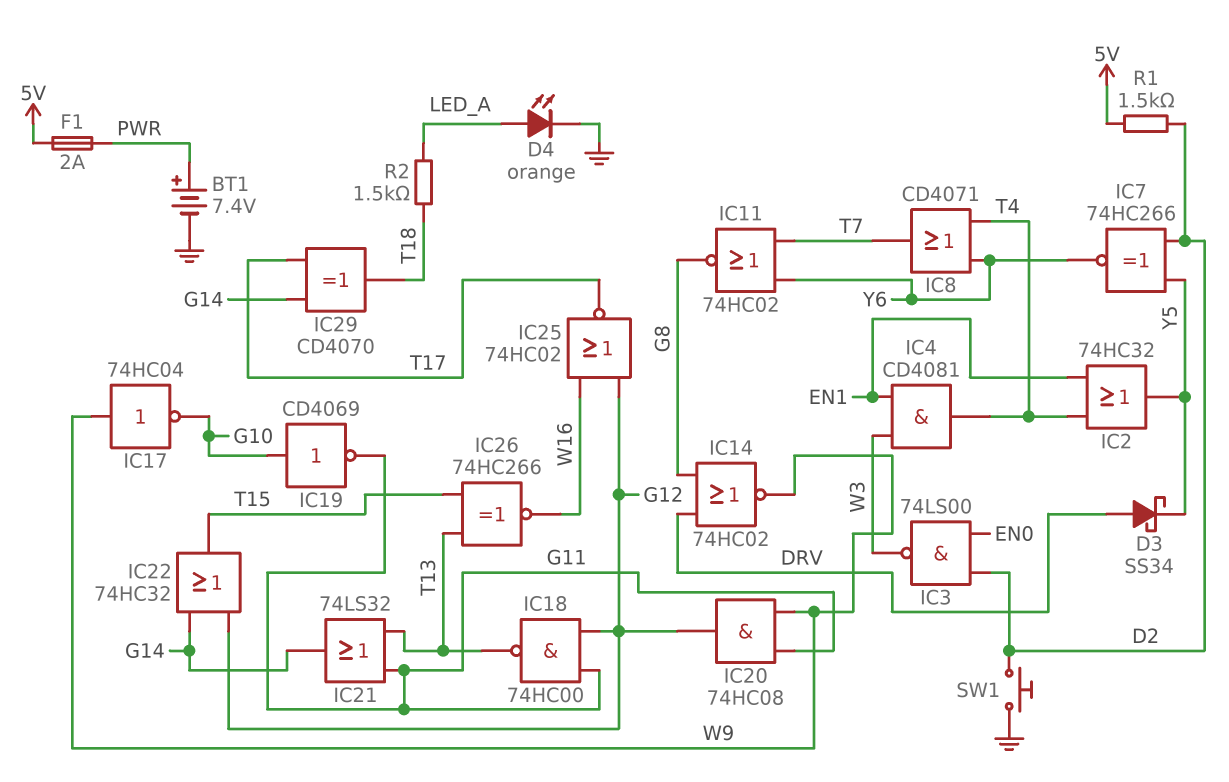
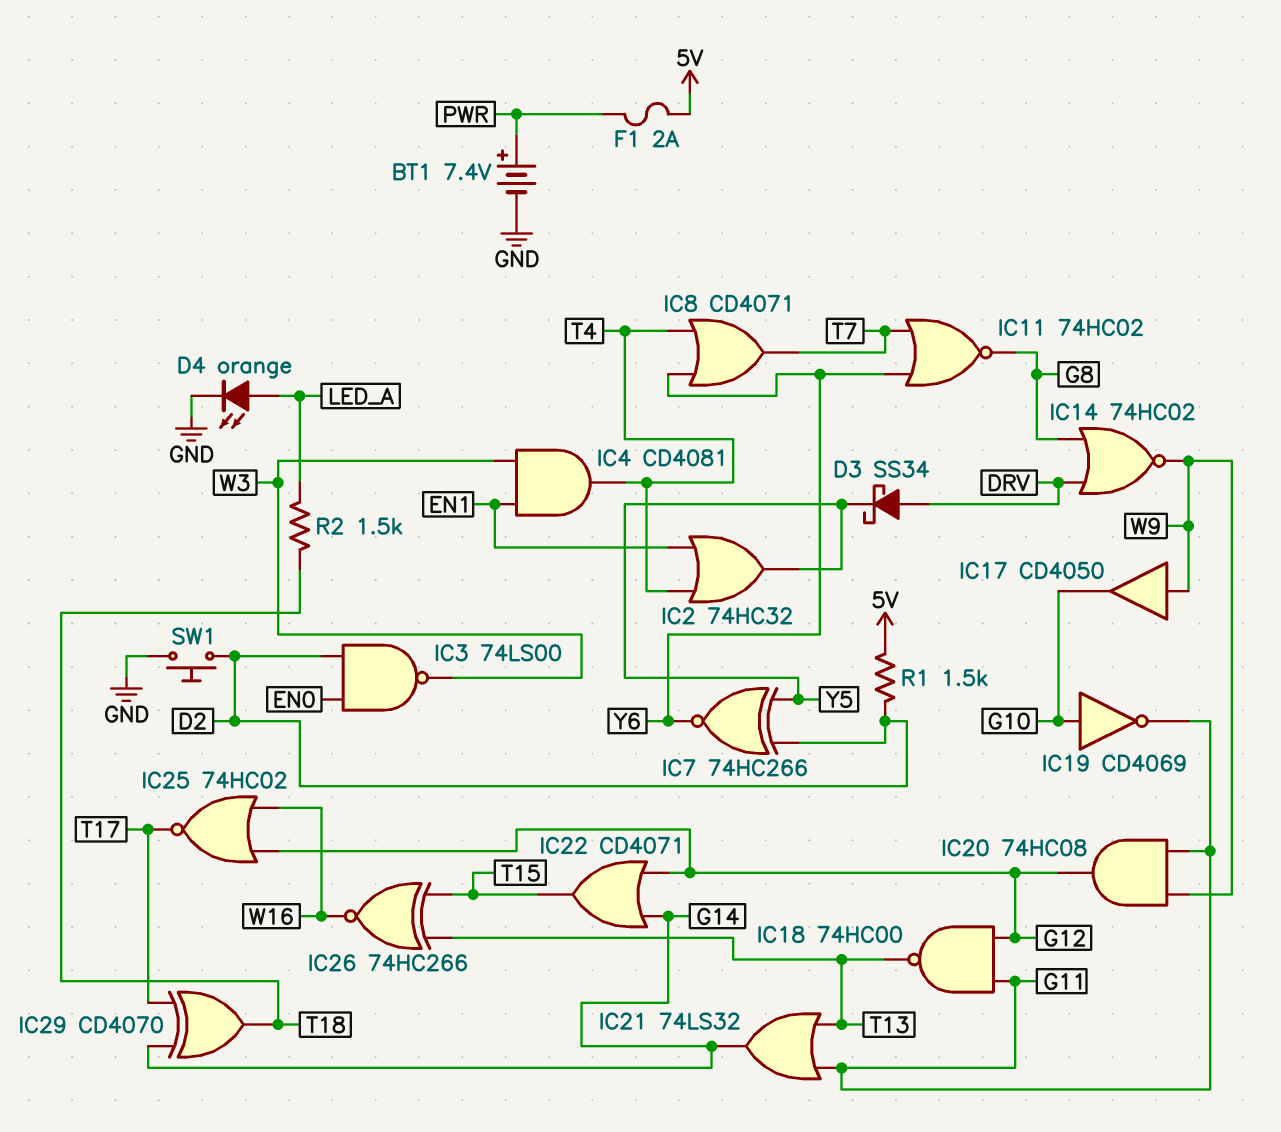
IC17: NOT 74HC04 (in W9, out G10) -> buffer CD4050 (in W9, out G10)
IC22: OR 74HC32 (in G12, in G14, out T15) -> OR CD4071 (in G12, in G14, out T15)

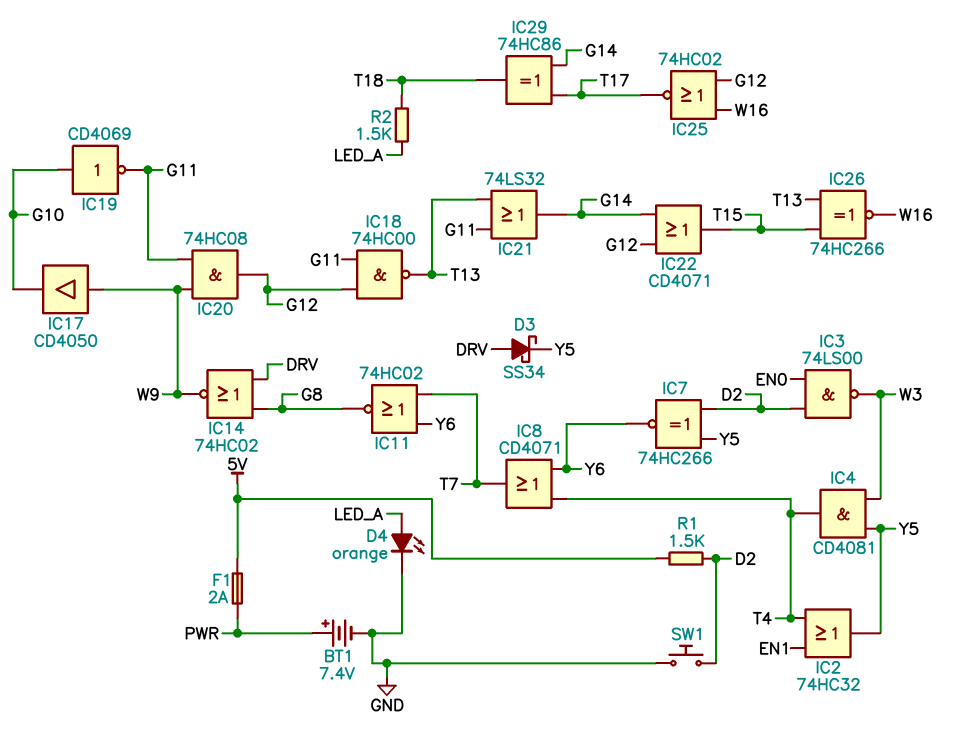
IC4: AND CD4081 (in EN1, in W3, out T4) -> AND CD4081 (in W3, in Y5, out T4)
IC29: XOR CD4070 (in G14, in T17, out T18) -> XOR 74HC86 (in G14, in T17, out T18)

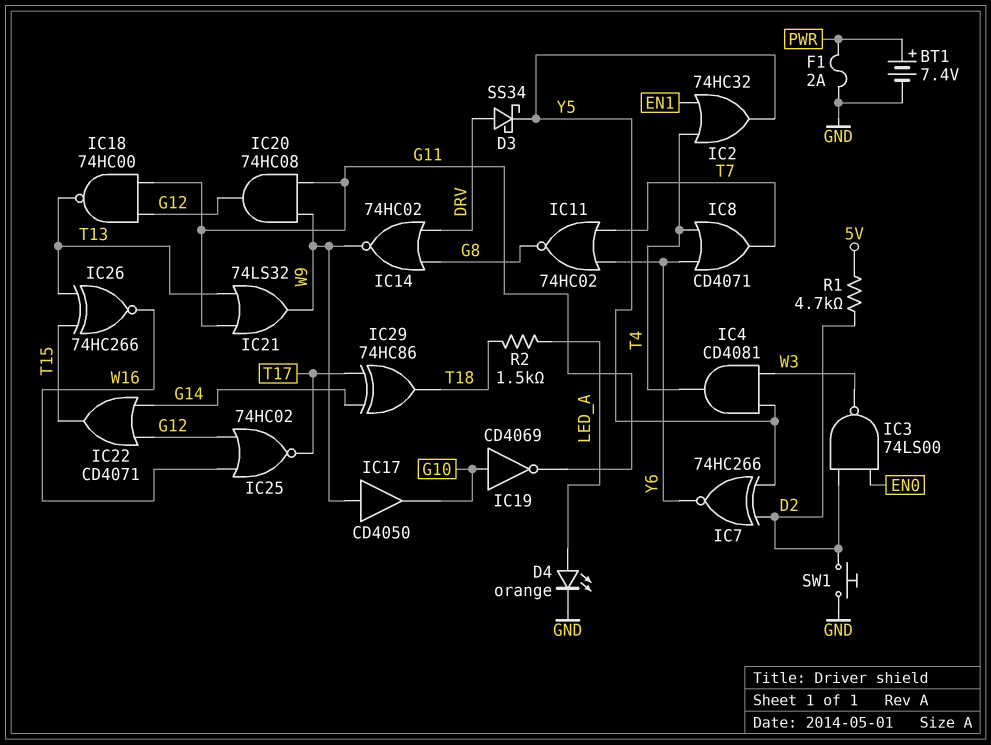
F1: 2A (5V, PWR) -> 2A (GND, PWR)
IC21: OR 74LS32 (in G11, in T13, out G14) -> OR 74LS32 (in G11, in T13, out W9)
R1: 1.5k (5V, D2) -> 4.7k (5V, D2)

